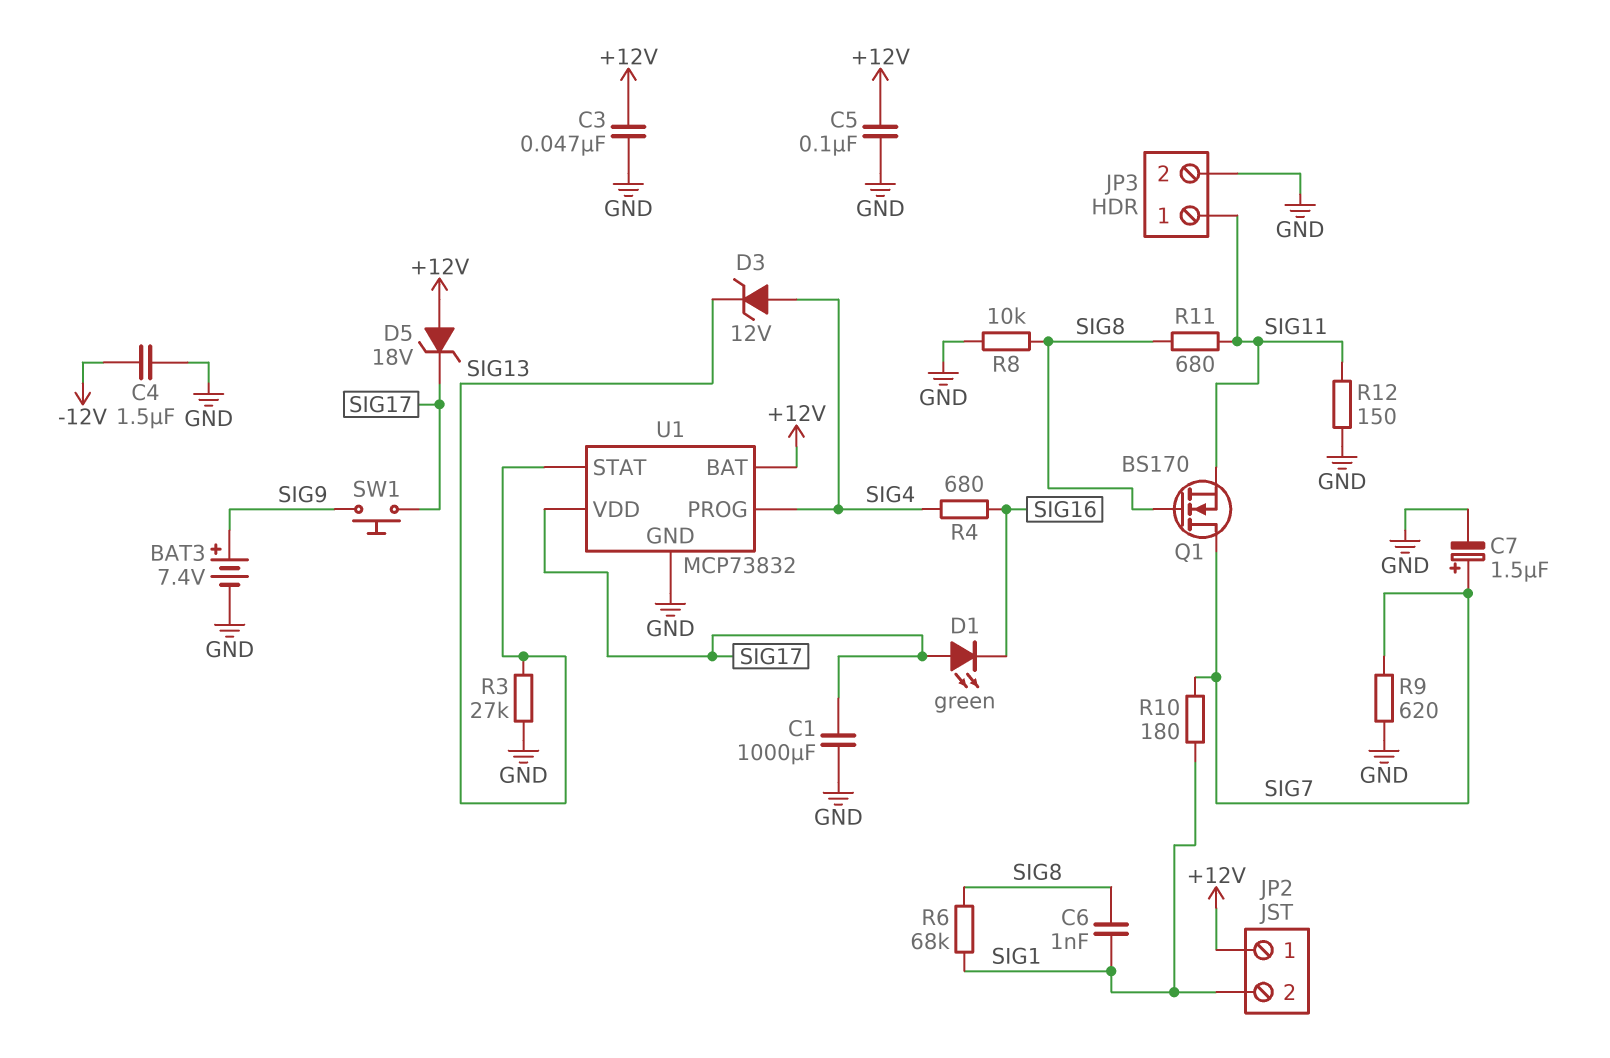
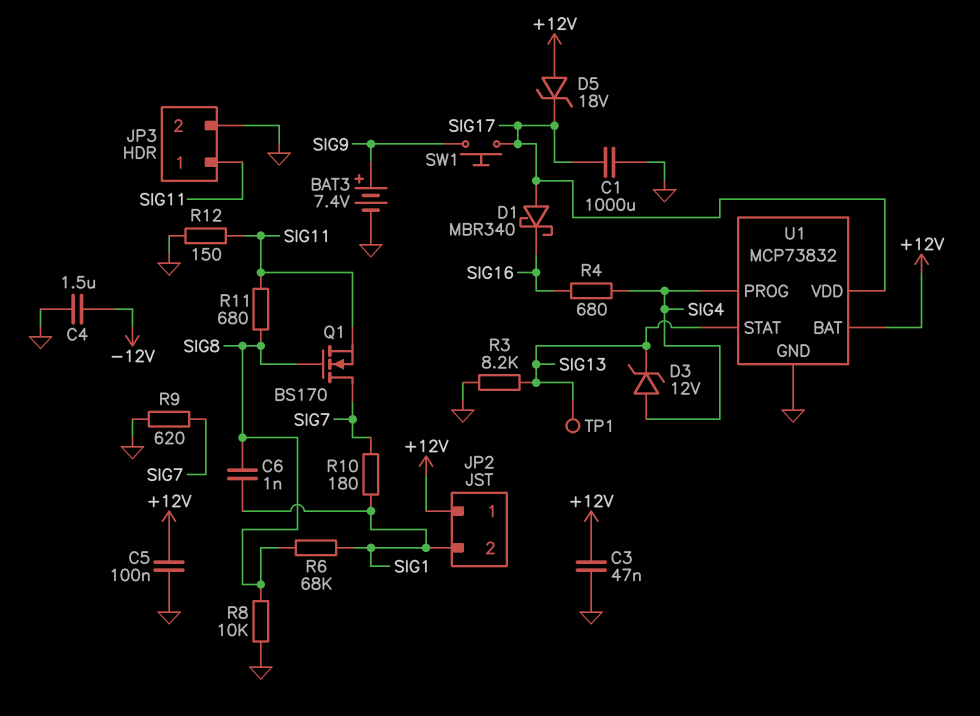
C7: 1.5uF (plus SIG7, minus GND) -> none
D1: LED green (A SIG17, K SIG16) -> schottky MBR340 (A SIG17, K SIG16)
R3: 27k (GND, SIG13) -> 8.2k (GND, SIG13)
TP1: none -> test point (SIG13)

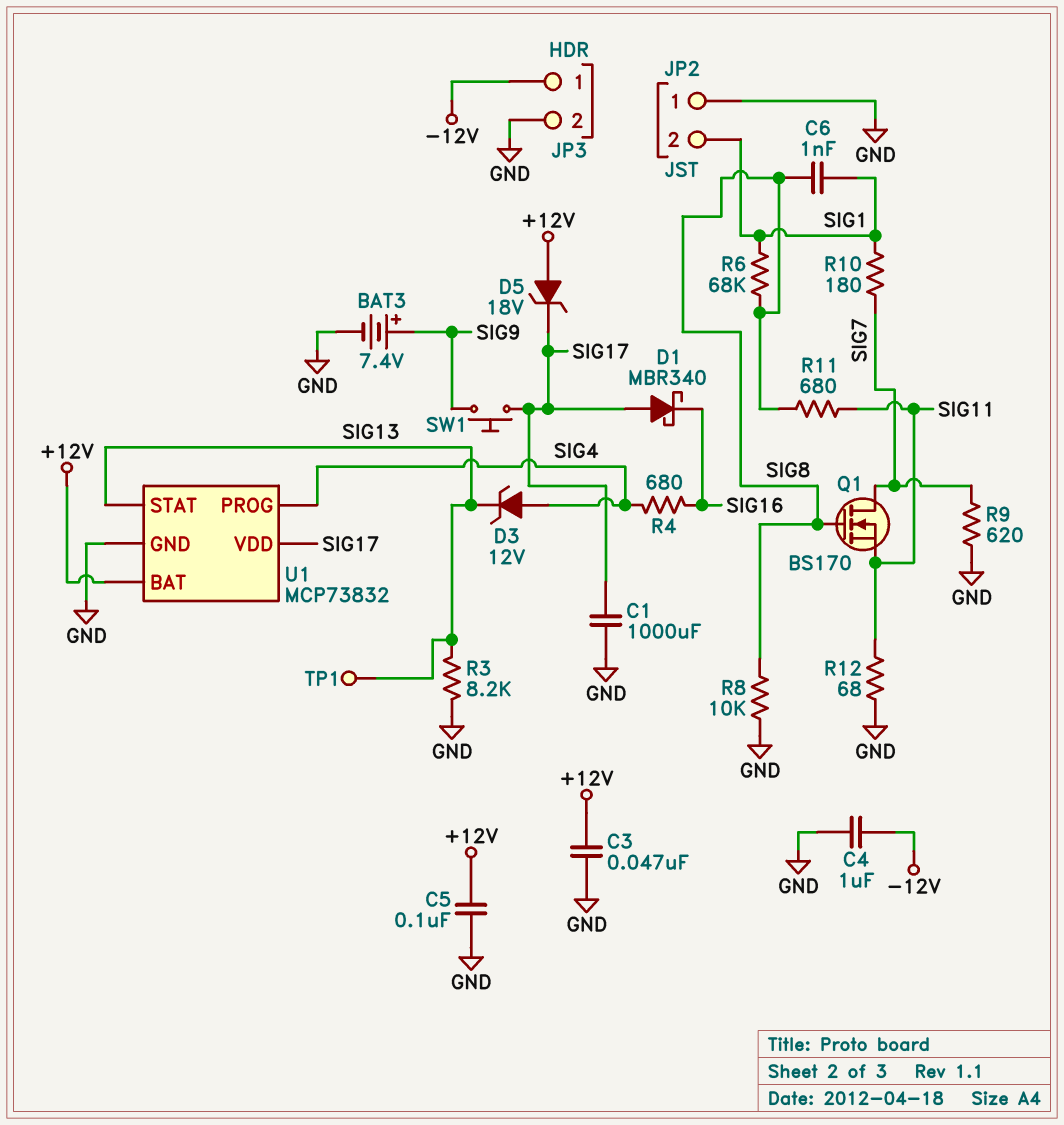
C4: 1.5uF (-12V, GND) -> 1uF (-12V, GND)
JP2 pin 1: +12V -> GND
JP3 pin 1: SIG11 -> -12V
R12: 150 (GND, SIG11) -> 68 (GND, SIG11)

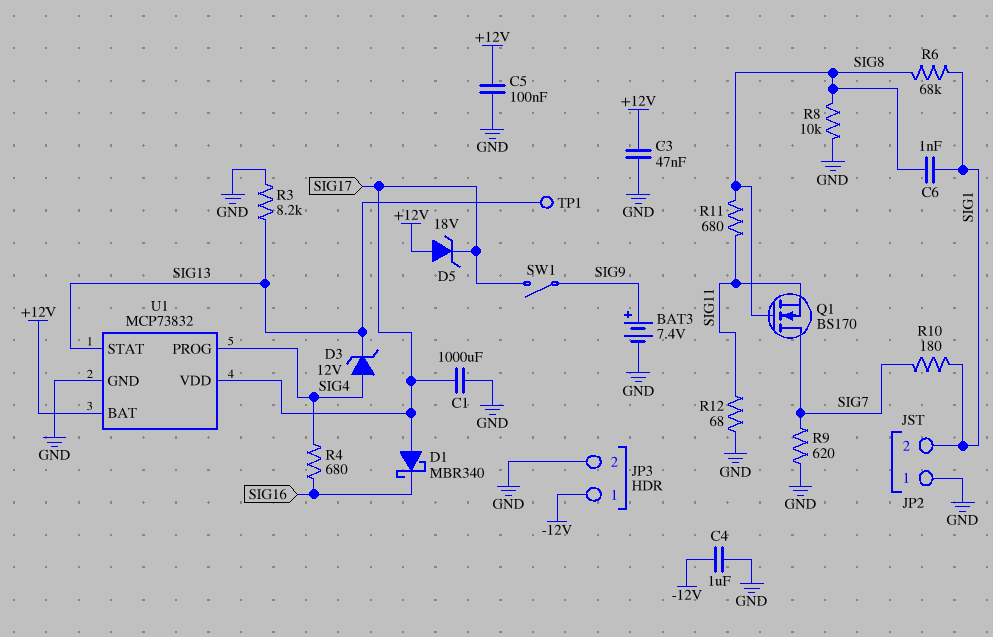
SW1: button (SIG9, SIG17) -> switch (SIG9, SIG17)

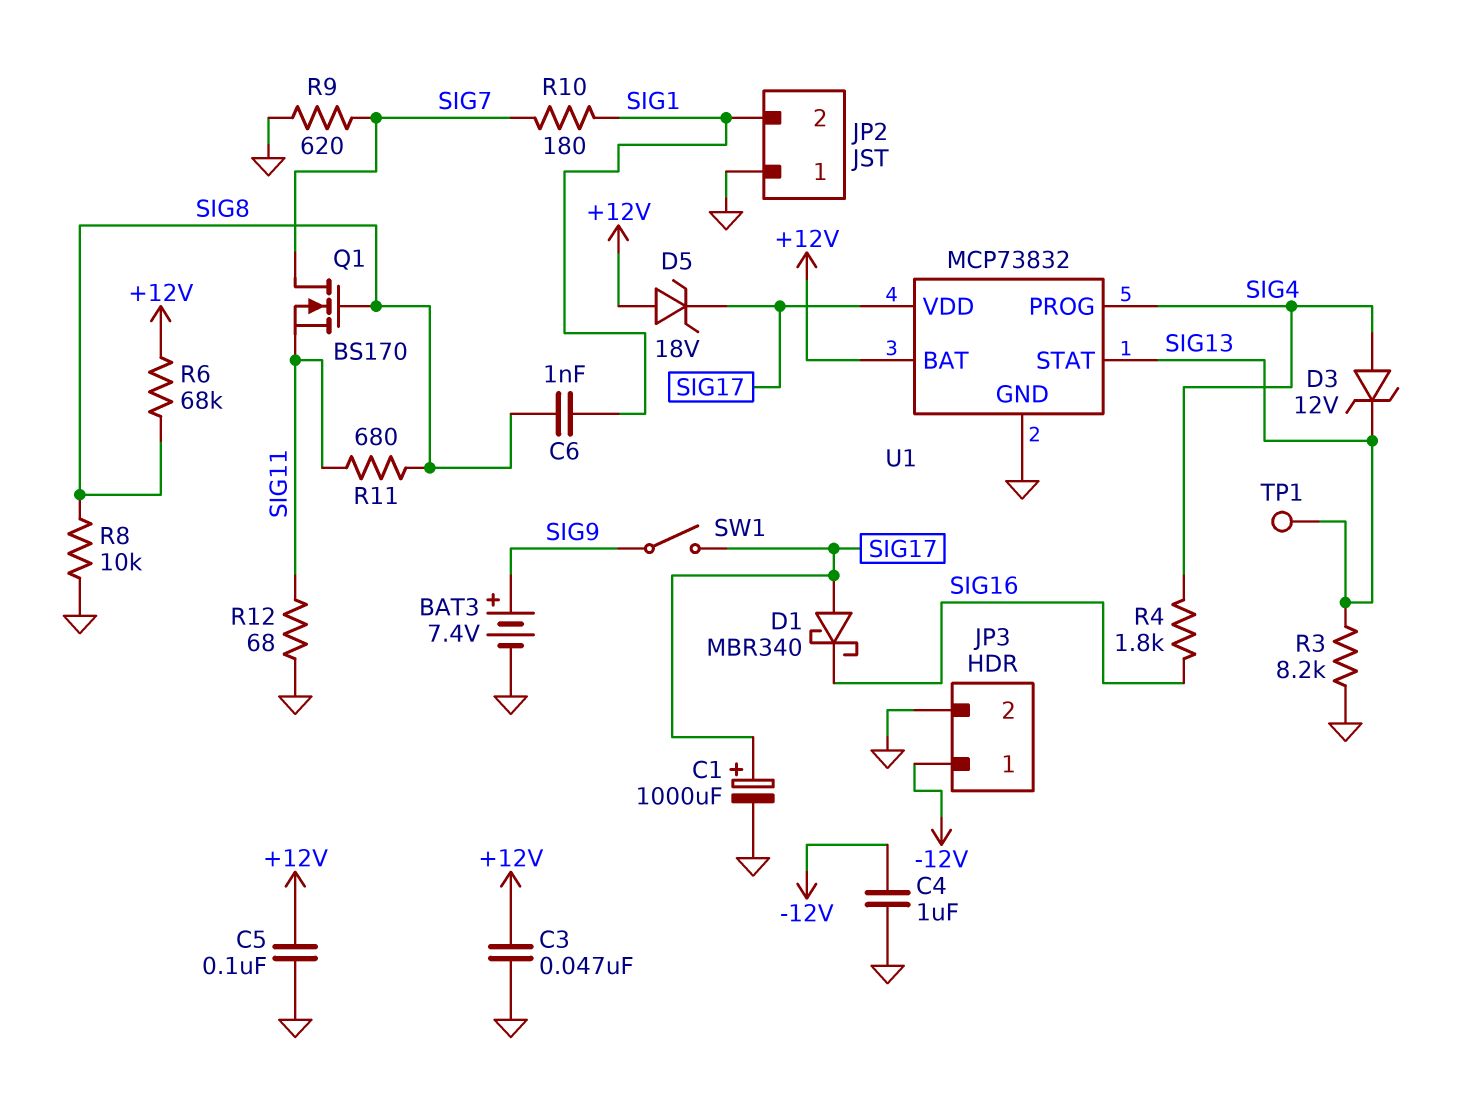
C1: 1000uF (GND, SIG17) -> 1000uF (plus SIG17, minus GND)
R4: 680 (SIG4, SIG16) -> 1.8k (SIG4, SIG16)
R6: 68k (SIG1, SIG8) -> 68k (+12V, SIG8)

